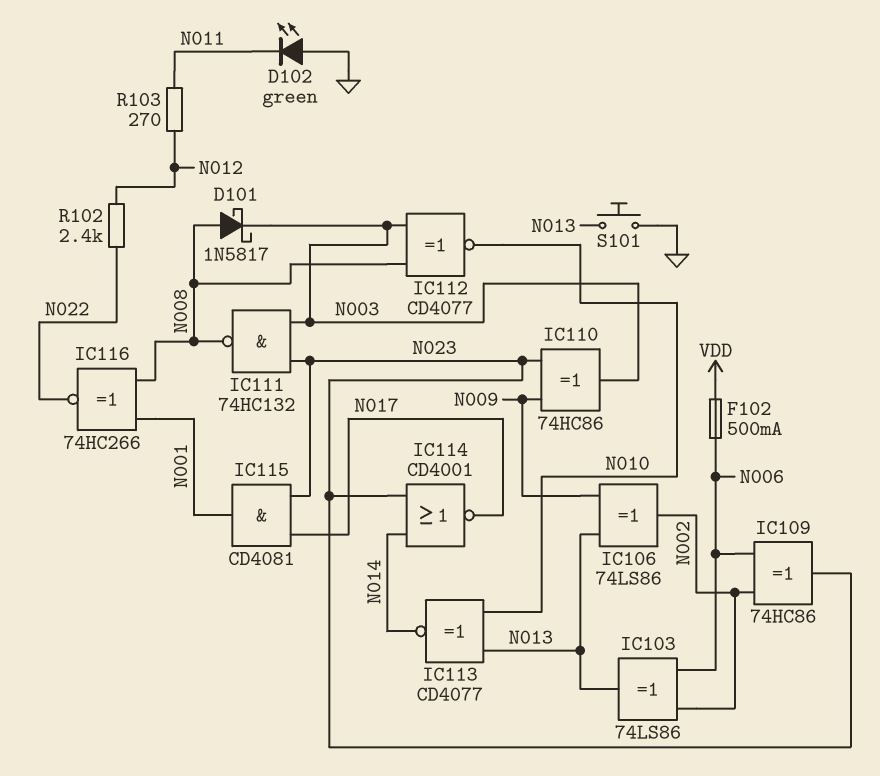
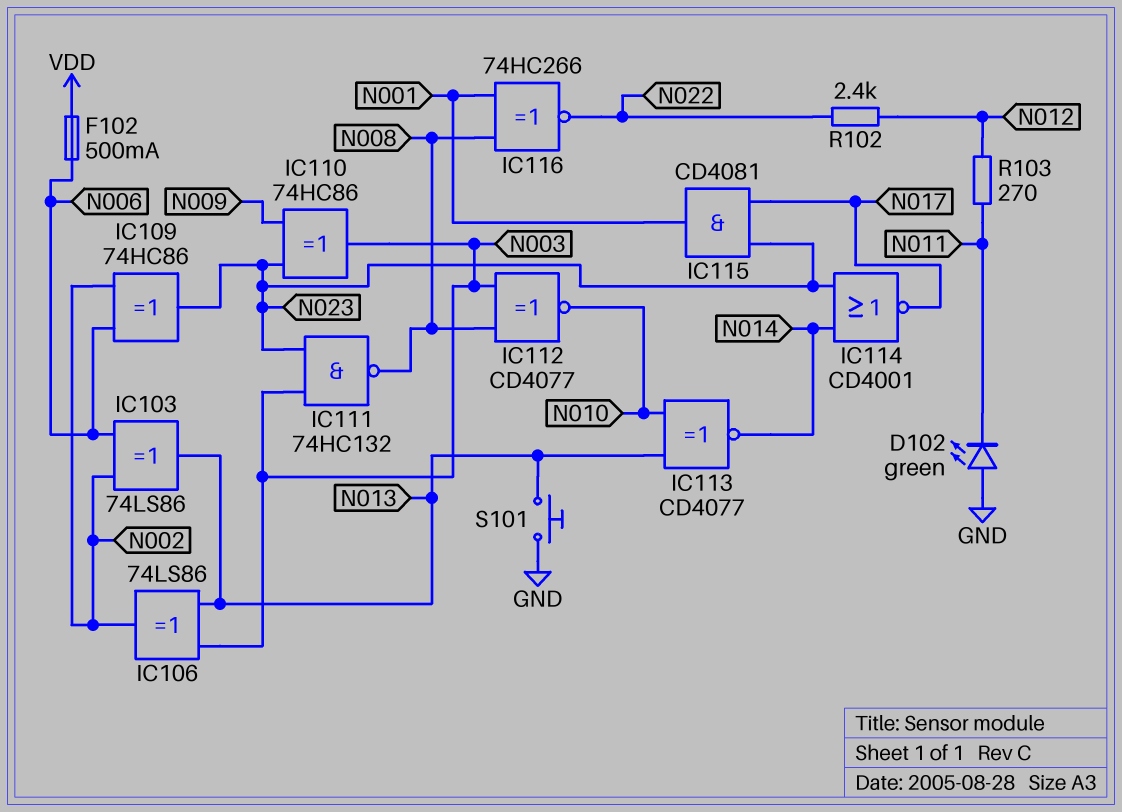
D101: schottky 1N5817 (A N008, K N003) -> none
IC106: XOR 74LS86 (in N009, in N013, out N002) -> XOR 74LS86 (in N003, in N013, out N002)

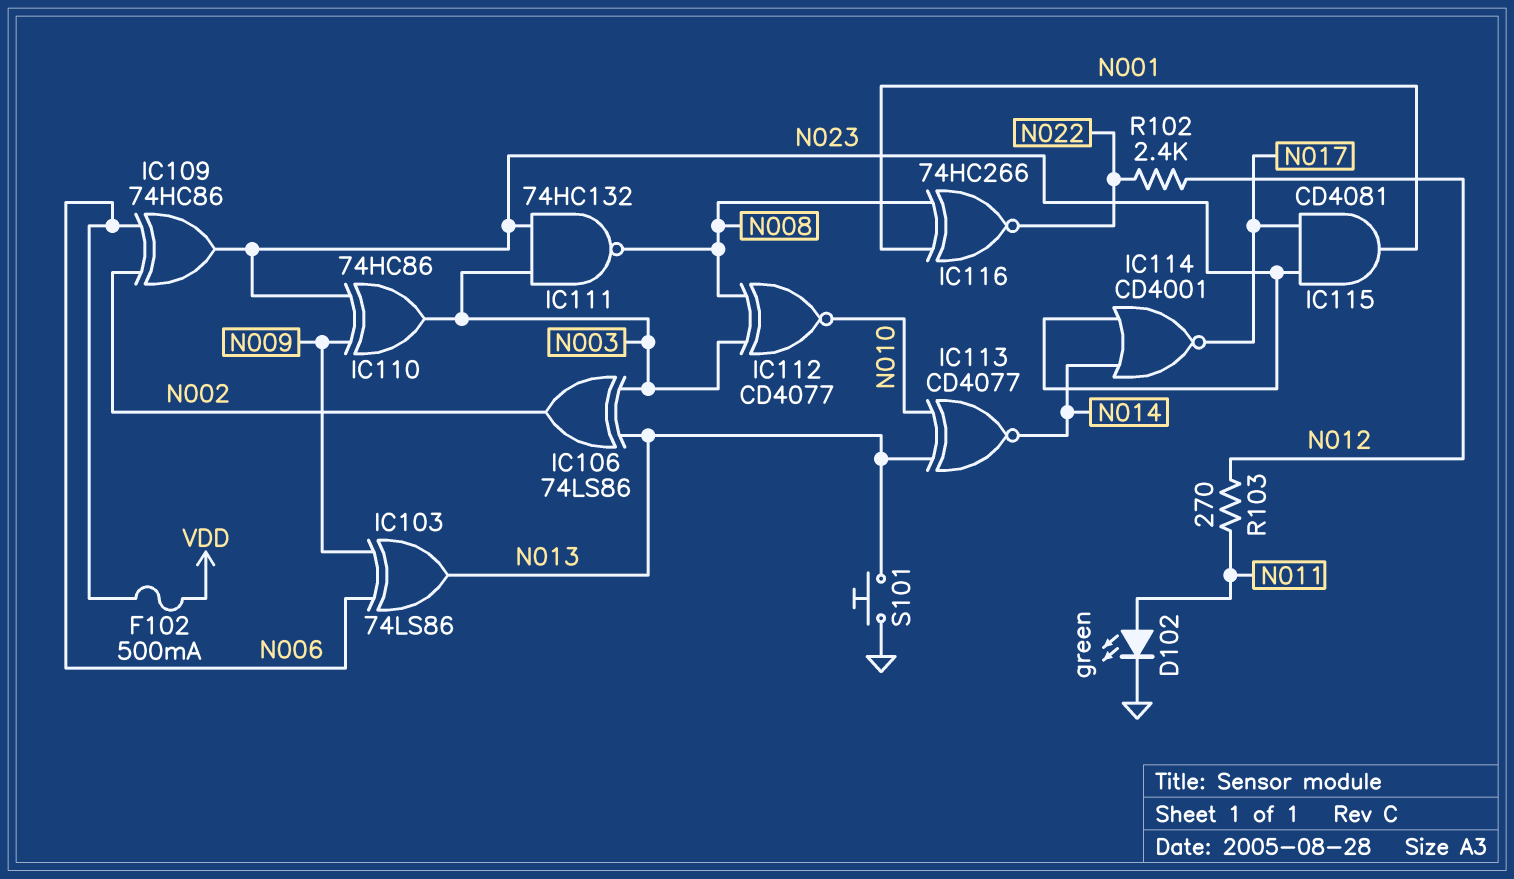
D102: LED green (A GND, K N011) -> LED green (A N011, K GND)
IC103: XOR 74LS86 (in N002, in N006, out N013) -> XOR 74LS86 (in N006, in N009, out N013)

